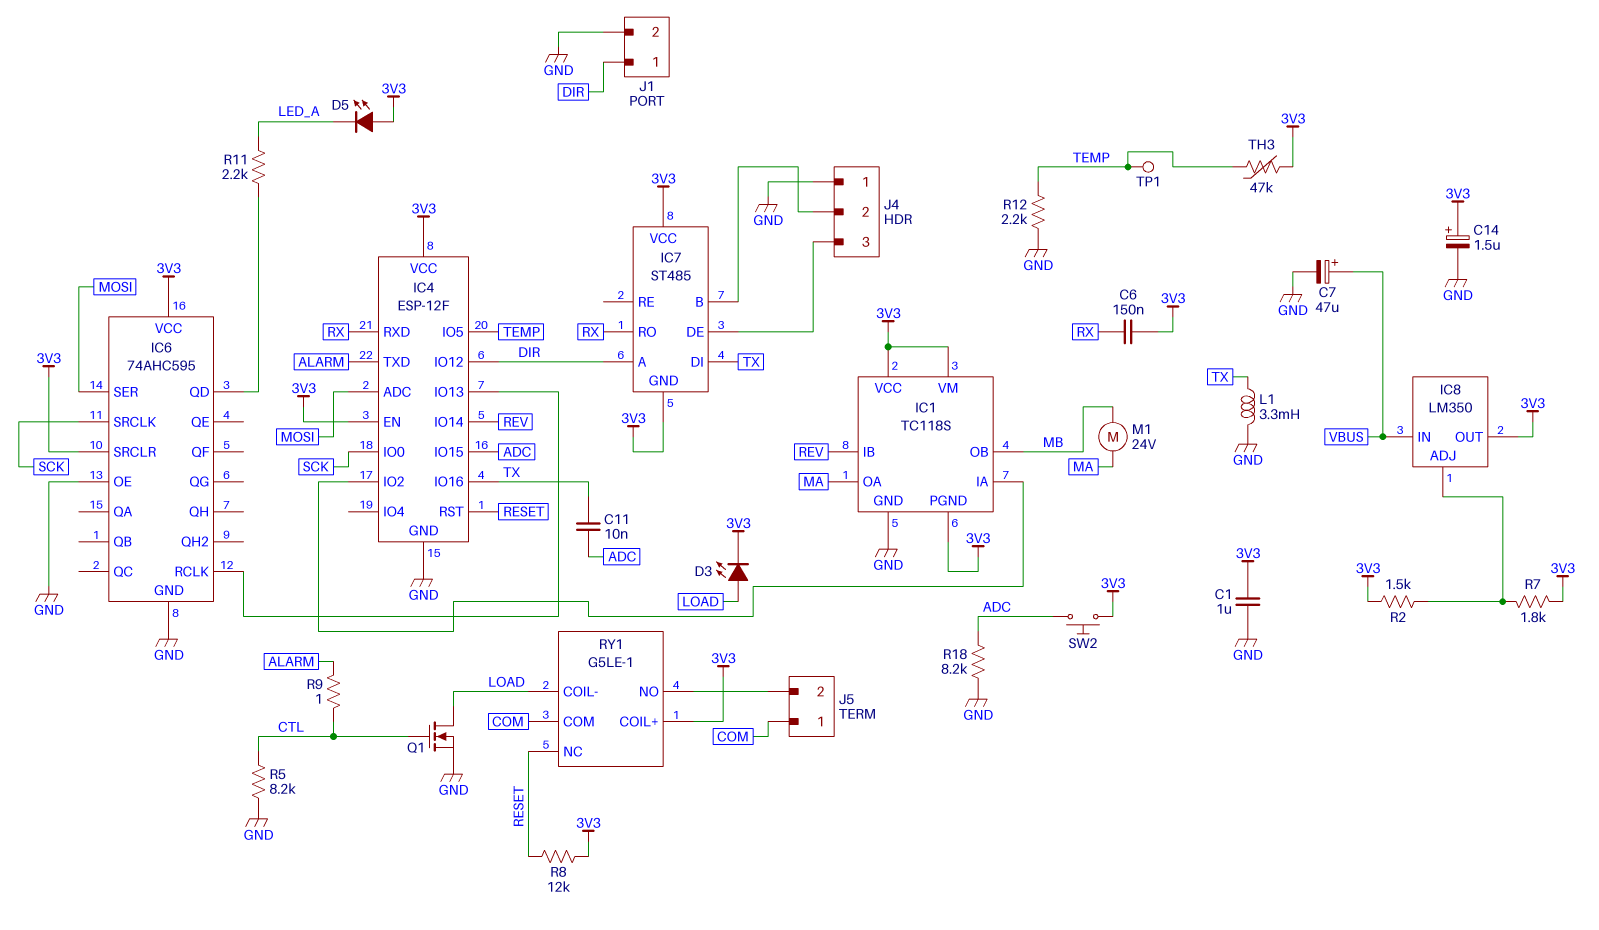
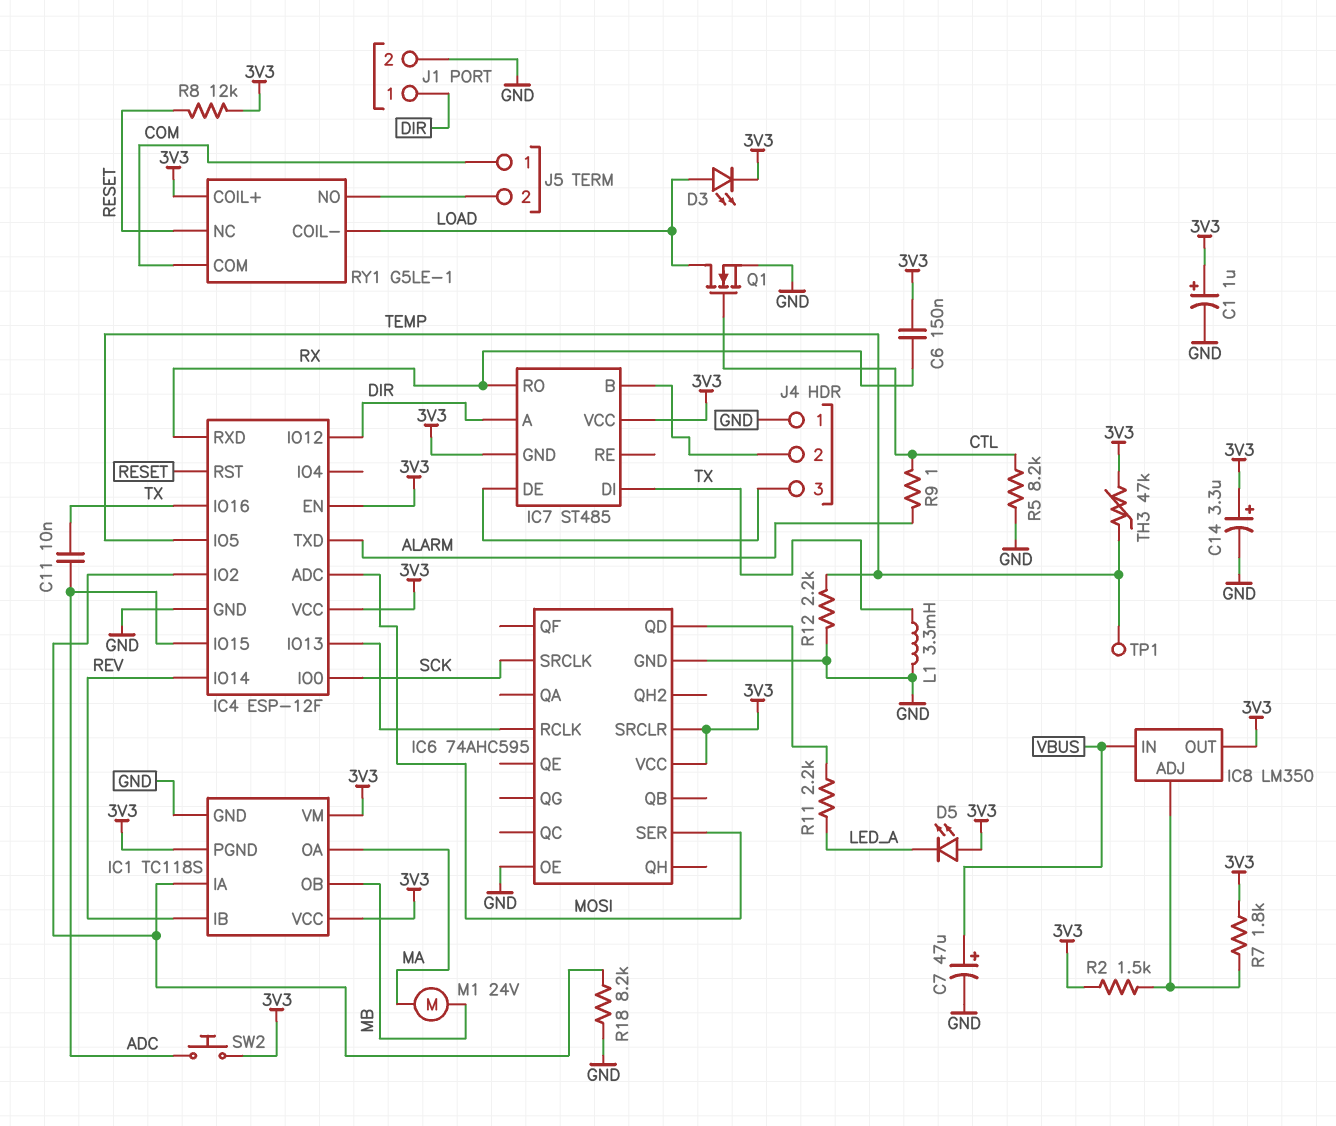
C1: 1uF (3V3, GND) -> 1uF (plus 3V3, minus GND)
C14: 1.5uF (plus 3V3, minus GND) -> 3.3uF (plus 3V3, minus GND)
R18: 8.2k (ADC, GND) -> 8.2k (GND, IC1/IA)

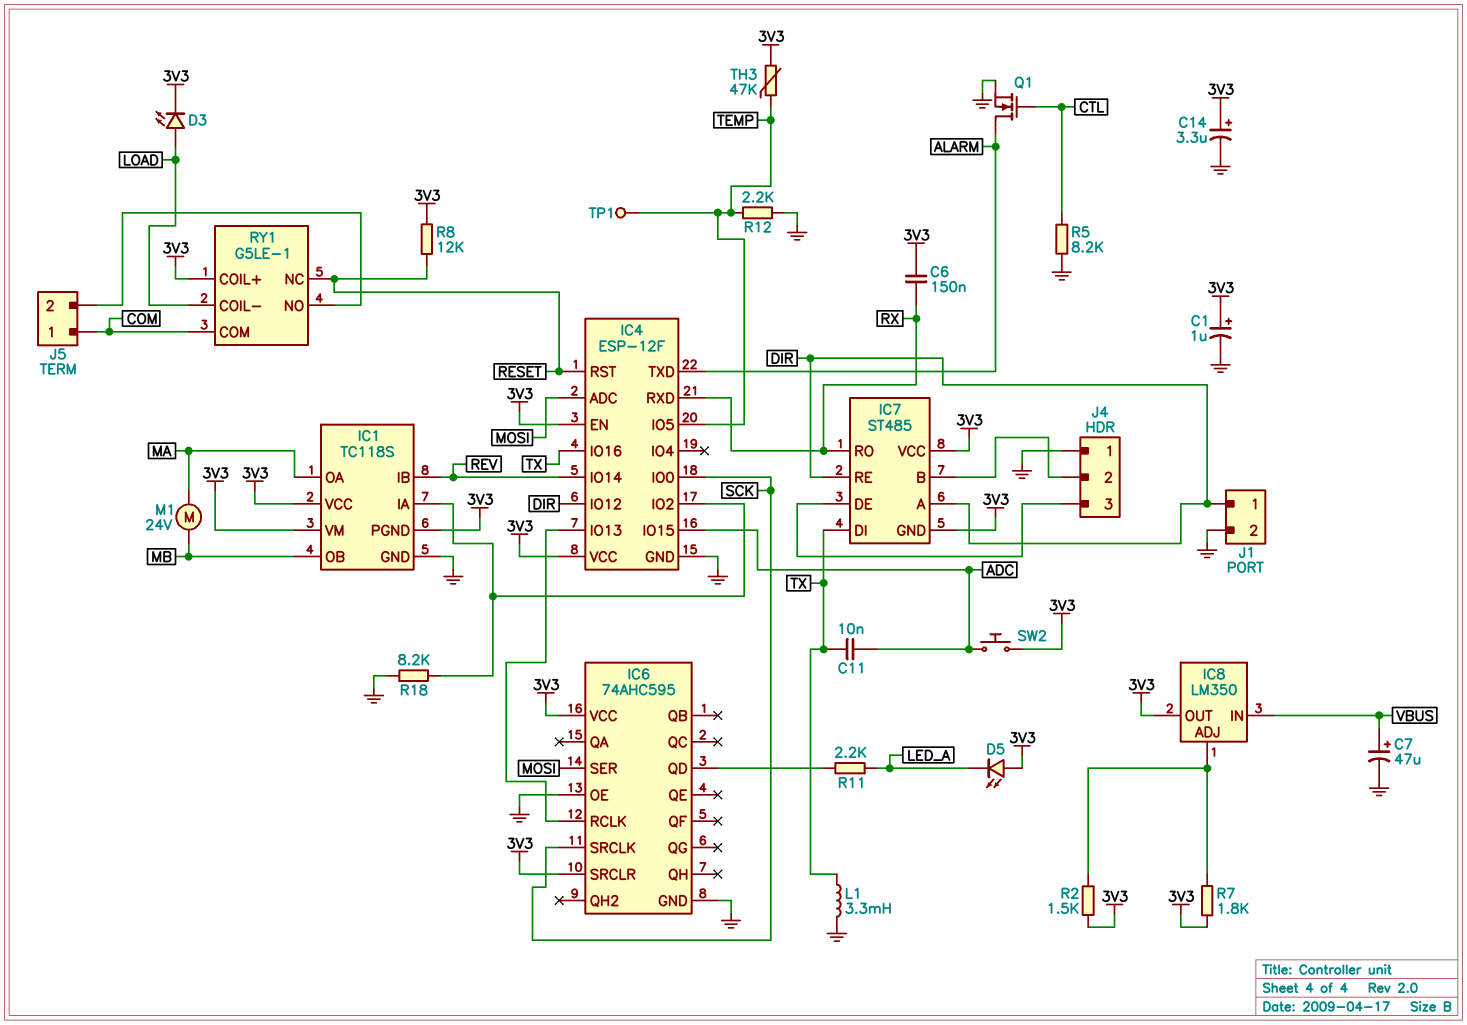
IC7 pin RE: none -> DIR
Q1: NMOS (G CTL, D LOAD, S GND) -> NMOS (G CTL, D ALARM, S GND)
R9: 1 (ALARM, CTL) -> none

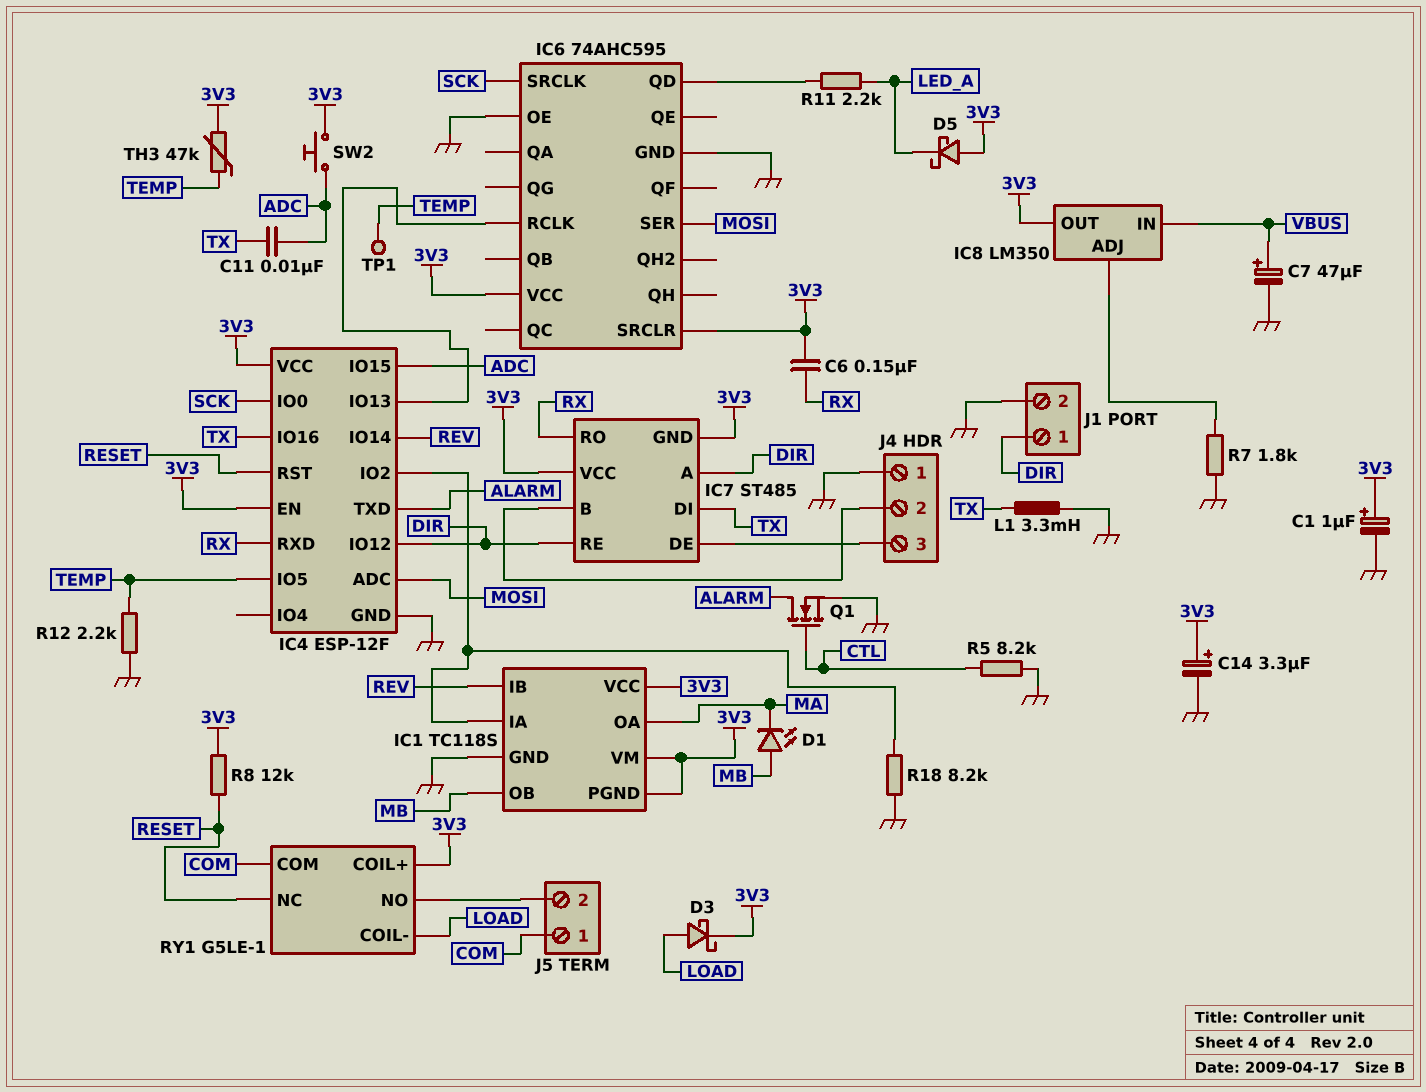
D1: none -> LED (A MB, K MA)
D3: LED (A LOAD, K 3V3) -> schottky (A LOAD, K 3V3)
D5: LED (A 3V3, K LED_A) -> schottky (A 3V3, K LED_A)
M1: motor 24V (MA, MB) -> none
R2: 1.5k (3V3, IC8/ADJ) -> none
R7: 1.8k (3V3, IC8/ADJ) -> 1.8k (GND, IC8/ADJ)

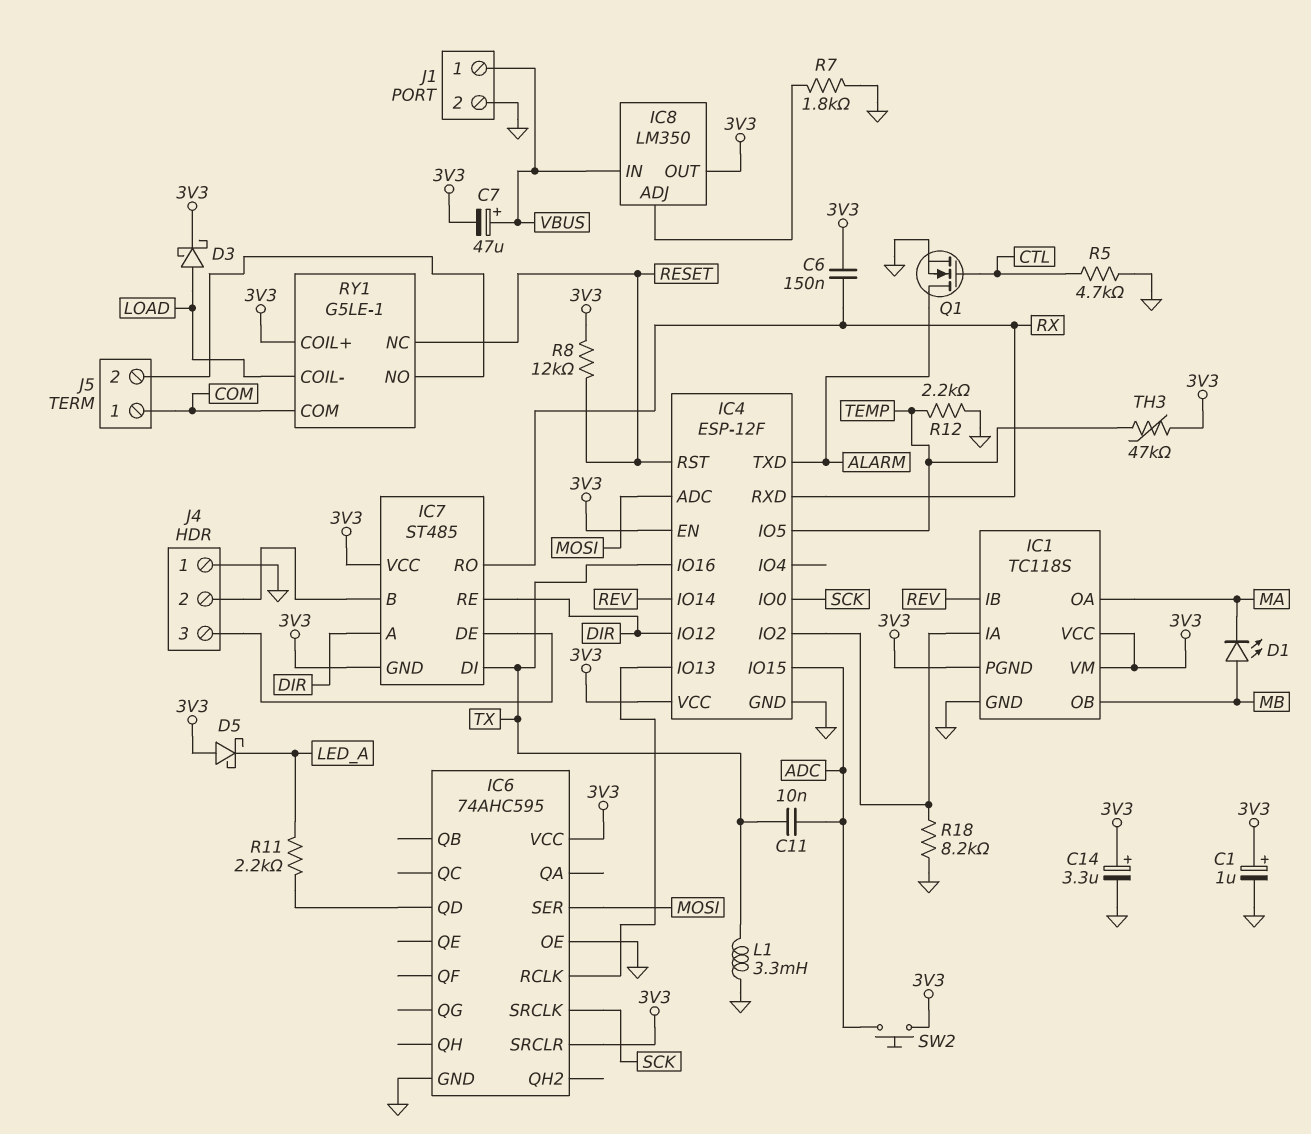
C7: 47uF (plus VBUS, minus GND) -> 47uF (plus VBUS, minus 3V3)
J1 pin 1: DIR -> VBUS
R5: 8.2k (CTL, GND) -> 4.7k (CTL, GND)
TP1: test point (TEMP) -> none

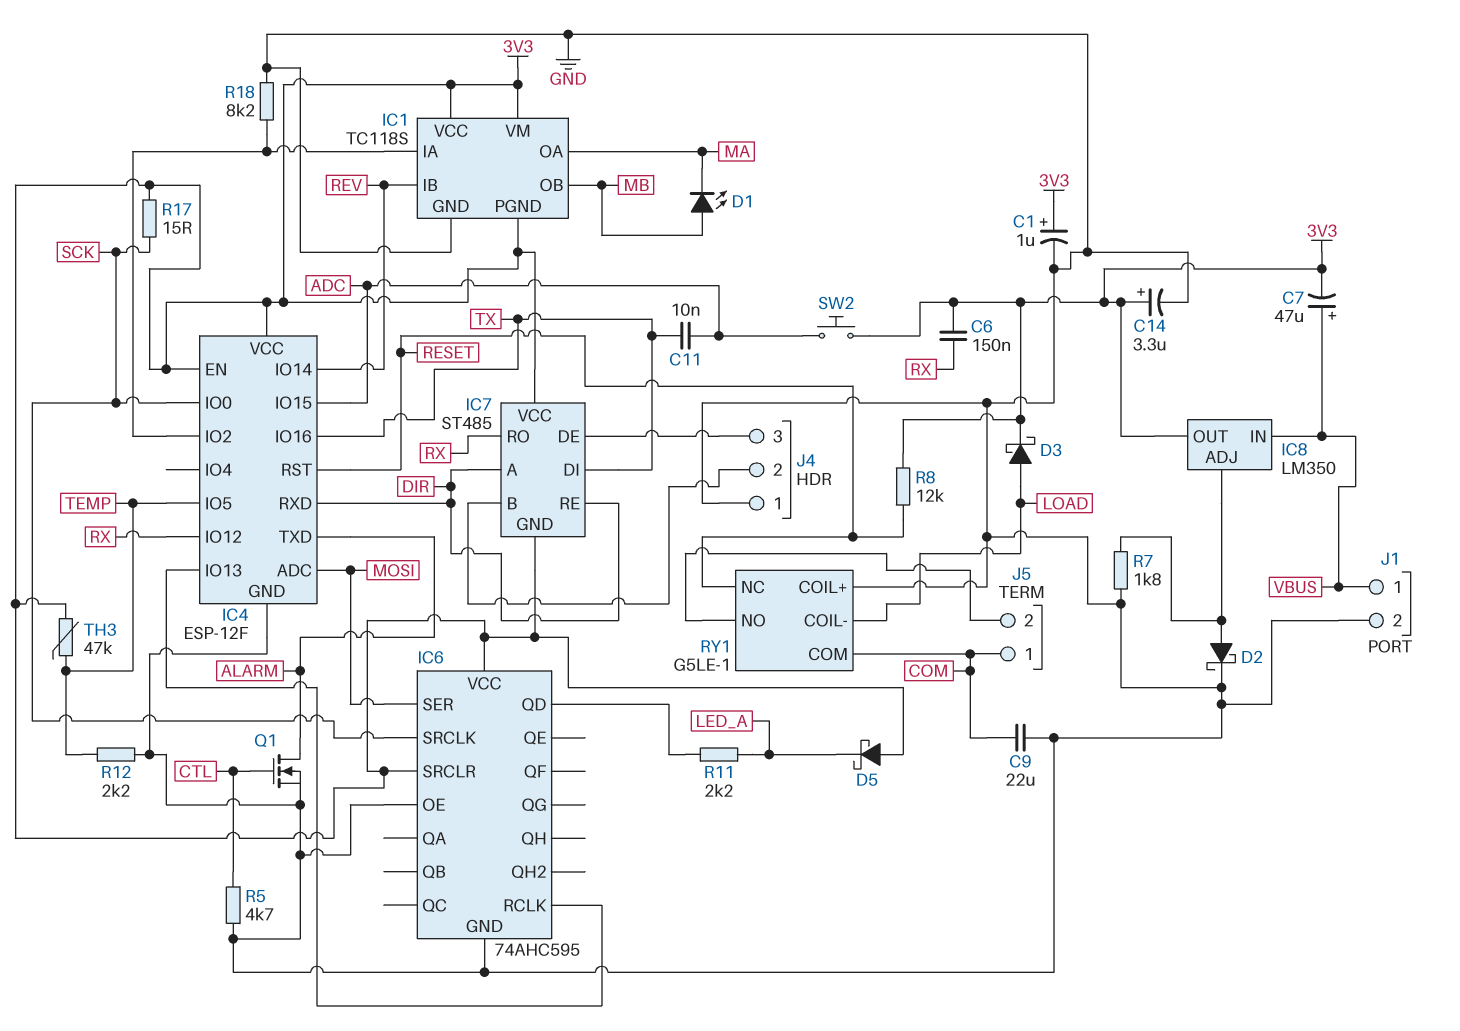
C9: none -> 22uF (COM, GND)
D2: none -> schottky (A IC8/ADJ, K GND)
IC4 pin IO12: DIR -> RX
IC4 pin RXD: RX -> DIR
L1: 3.3mH (GND, TX) -> none
R17: none -> 15 (3V3, SCK)
RY1 pin COIL+: 3V3 -> GND

